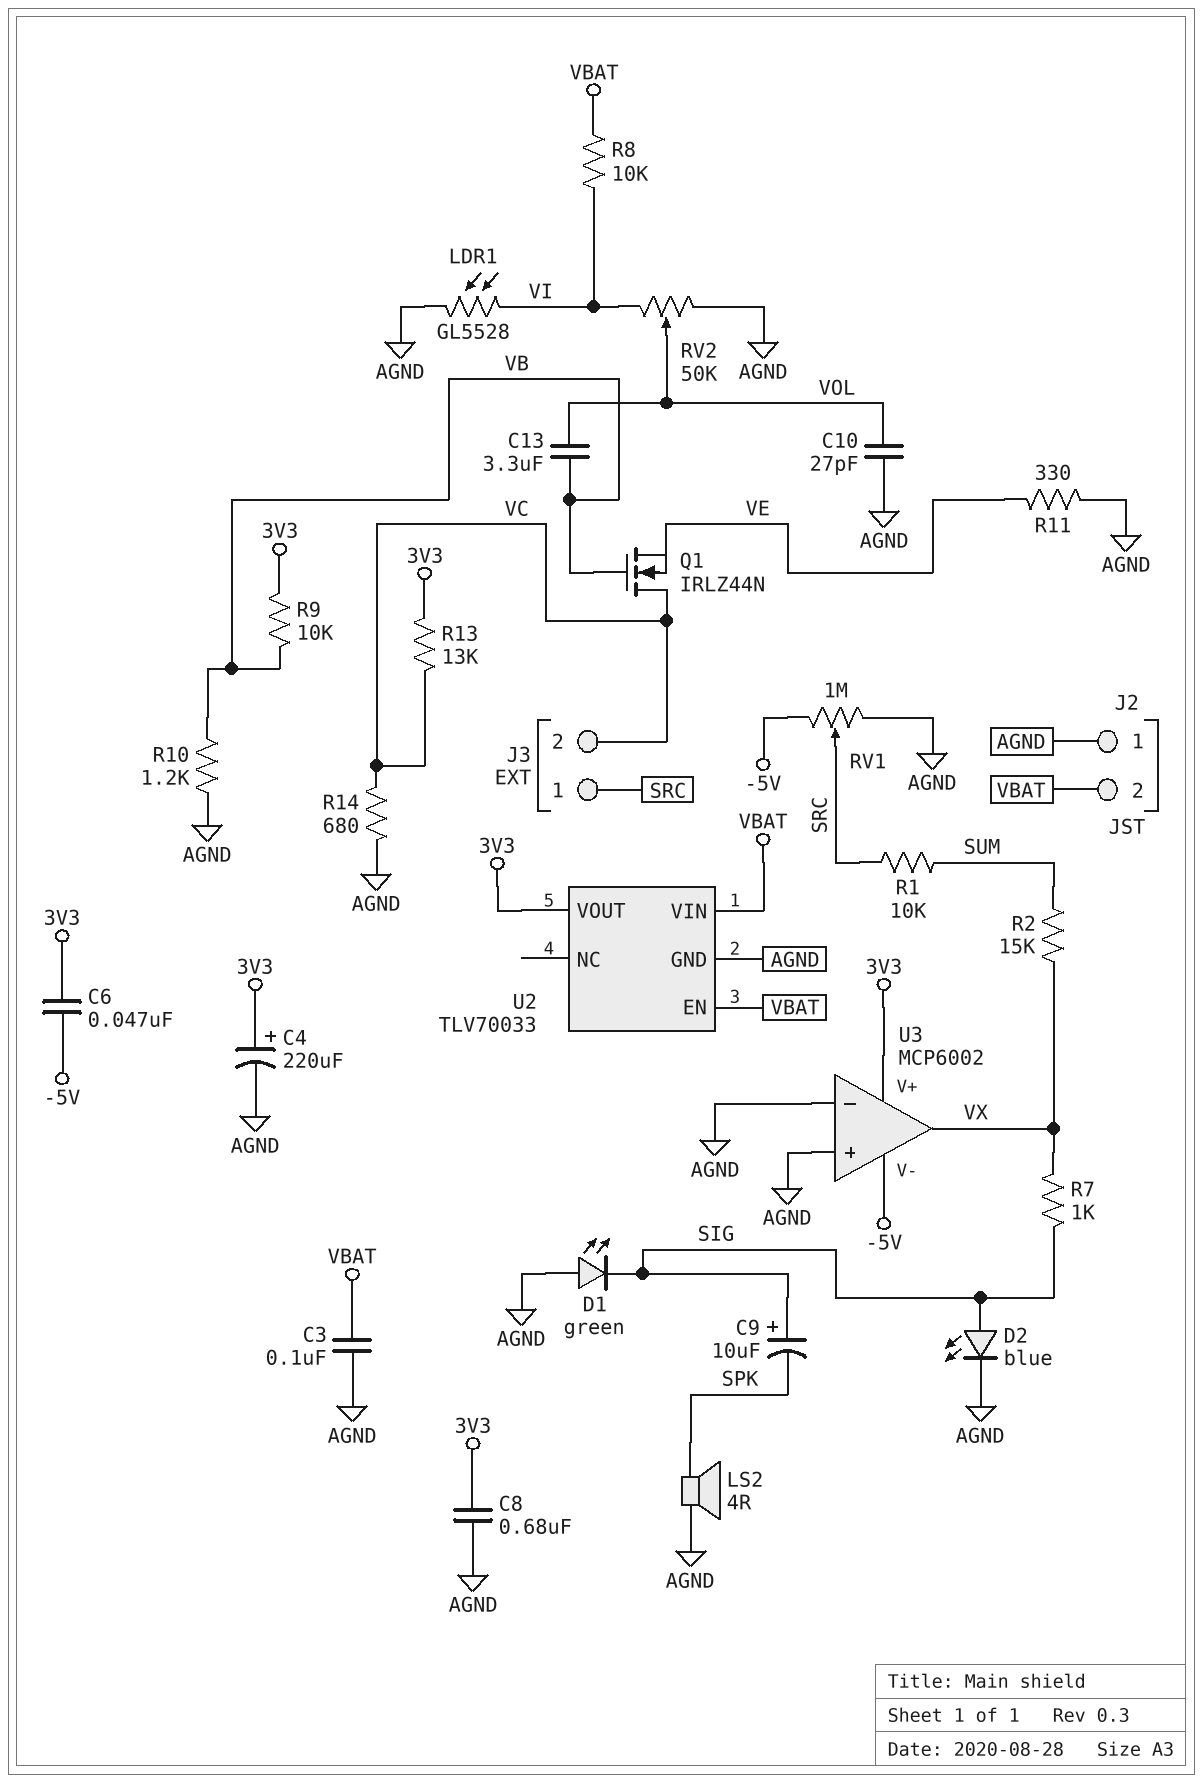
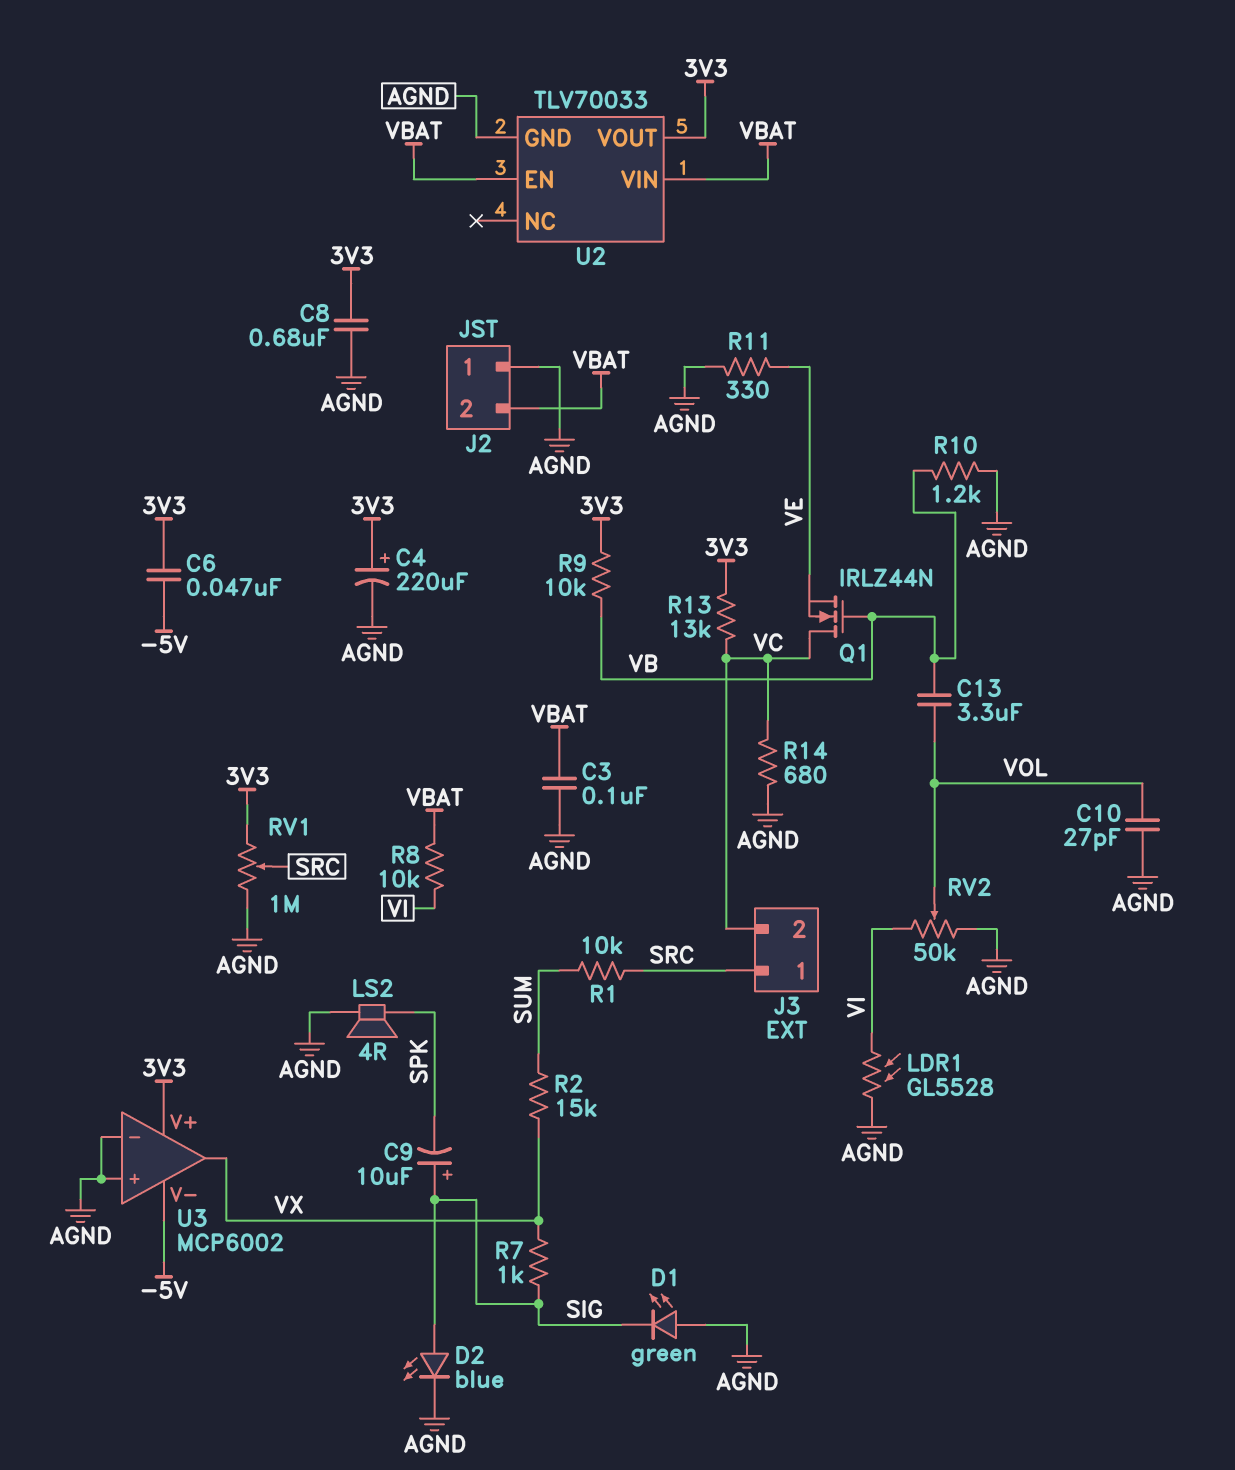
RV1: 1M (-5V, AGND, wiper SRC) -> 1M (3V3, AGND, wiper SRC)

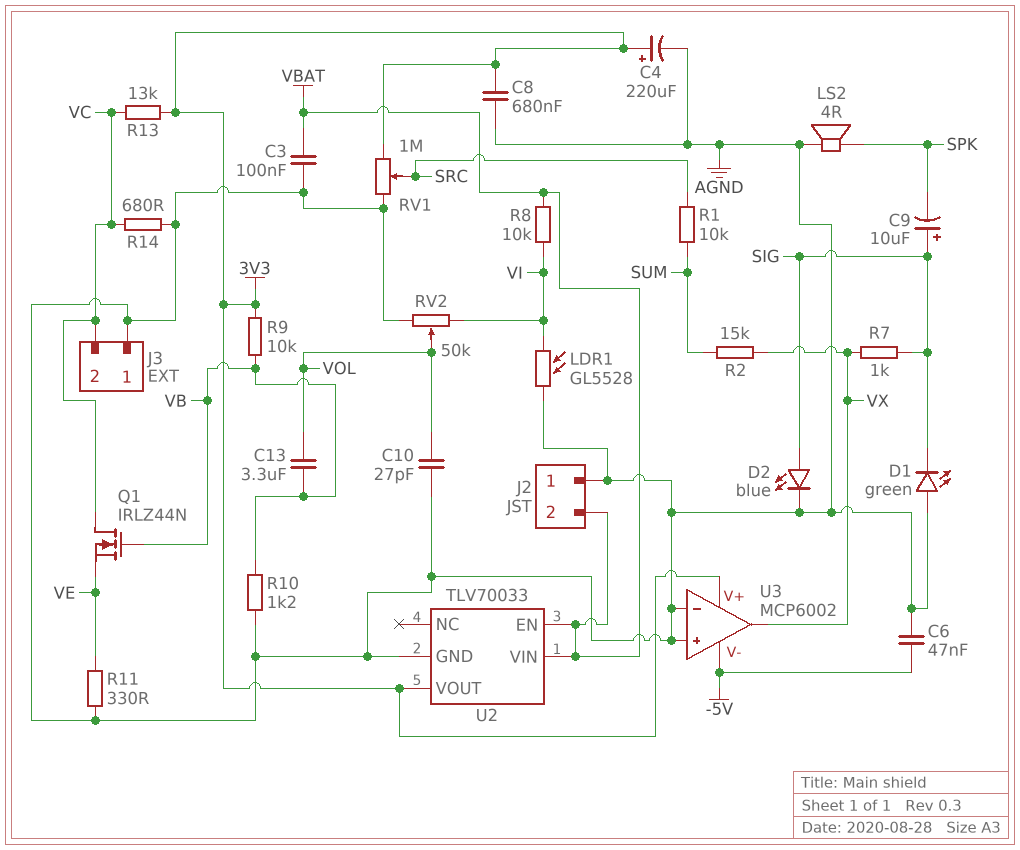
C6: 47nF (-5V, 3V3) -> 47nF (-5V, AGND)
J3 pin 1: SRC -> AGND

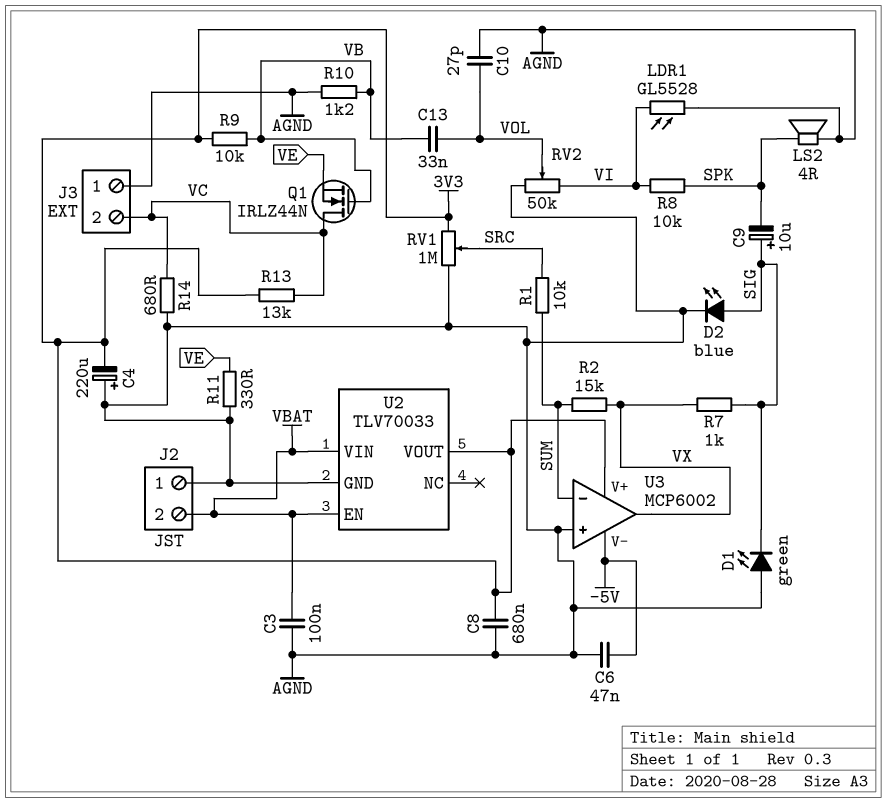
C4: 220uF (plus 3V3, minus AGND) -> 220uF (plus AGND, minus 3V3)
C13: 3.3uF (VB, VOL) -> 33nF (VB, VOL)
R8: 10k (VBAT, VI) -> 10k (SPK, VI)
U3 pin in-: AGND -> SUM

